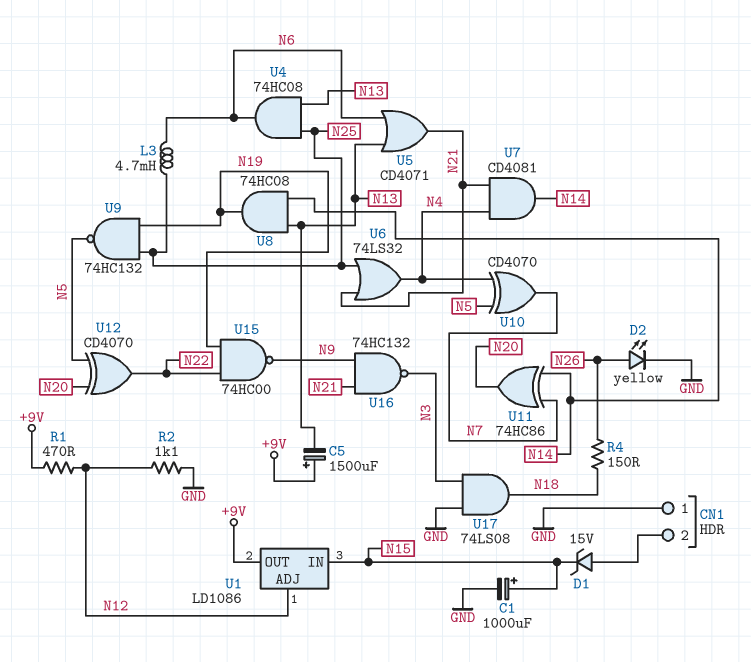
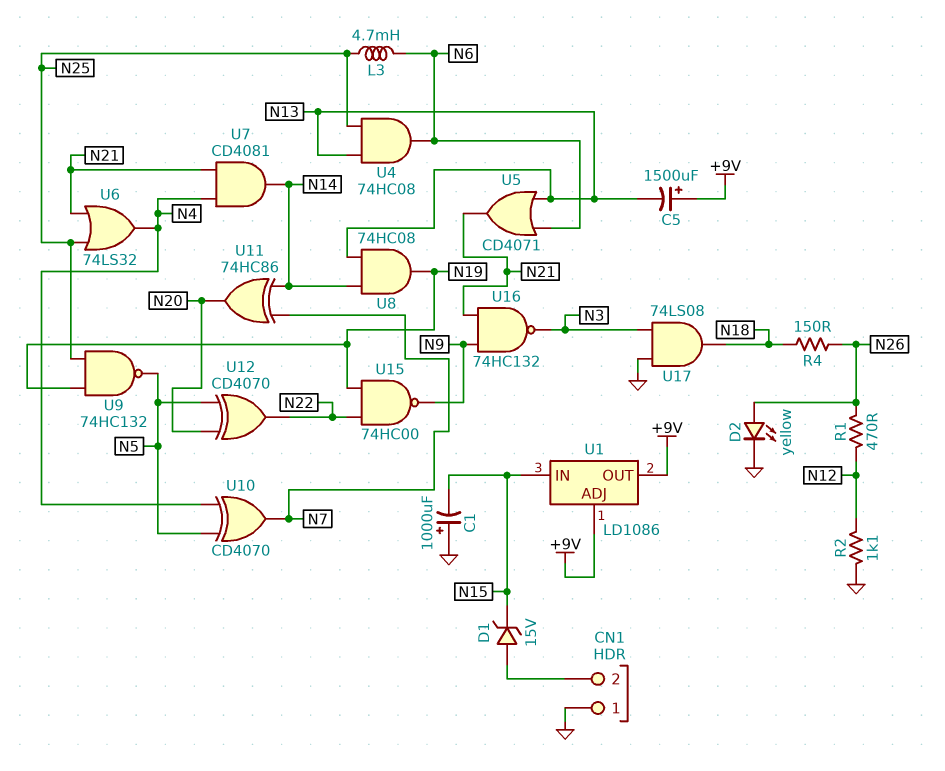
C1: 1000uF (plus N15, minus GND) -> 1000uF (plus GND, minus N15)
R1: 470 (+9V, N12) -> 470 (N12, N26)
U1 pin ADJ: N12 -> +9V

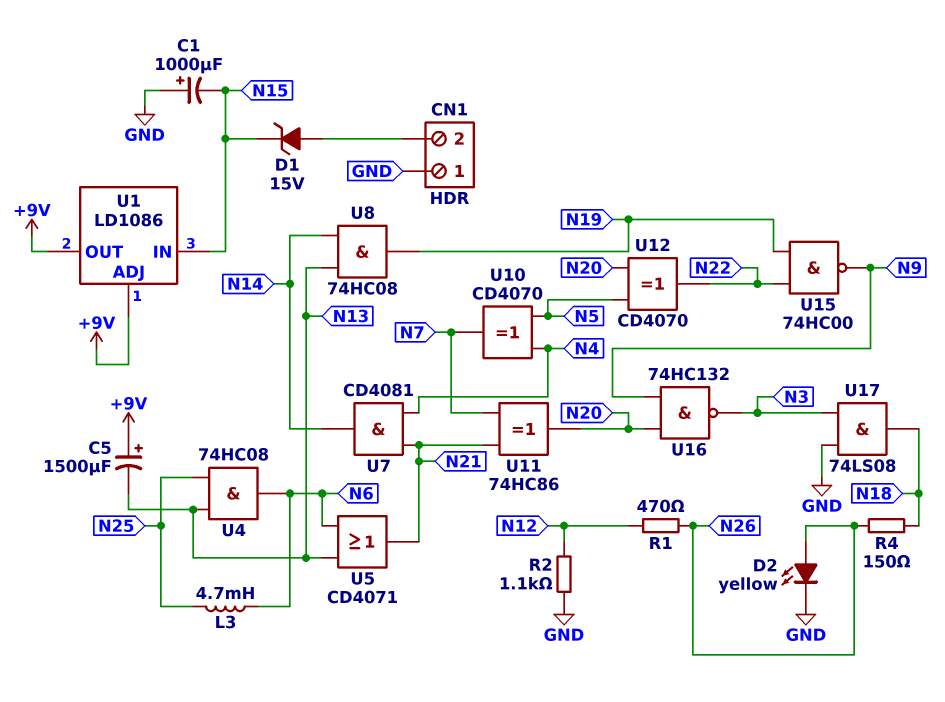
U6: OR 74LS32 (in N21, in N25, out N4) -> none
U9: NAND 74HC132 (in N19, in N25, out N5) -> none
U11: XOR 74HC86 (in N7, in N14, out N20) -> XOR 74HC86 (in N7, in N21, out N20)
U16: NAND 74HC132 (in N9, in N21, out N3) -> NAND 74HC132 (in N9, in N20, out N3)

